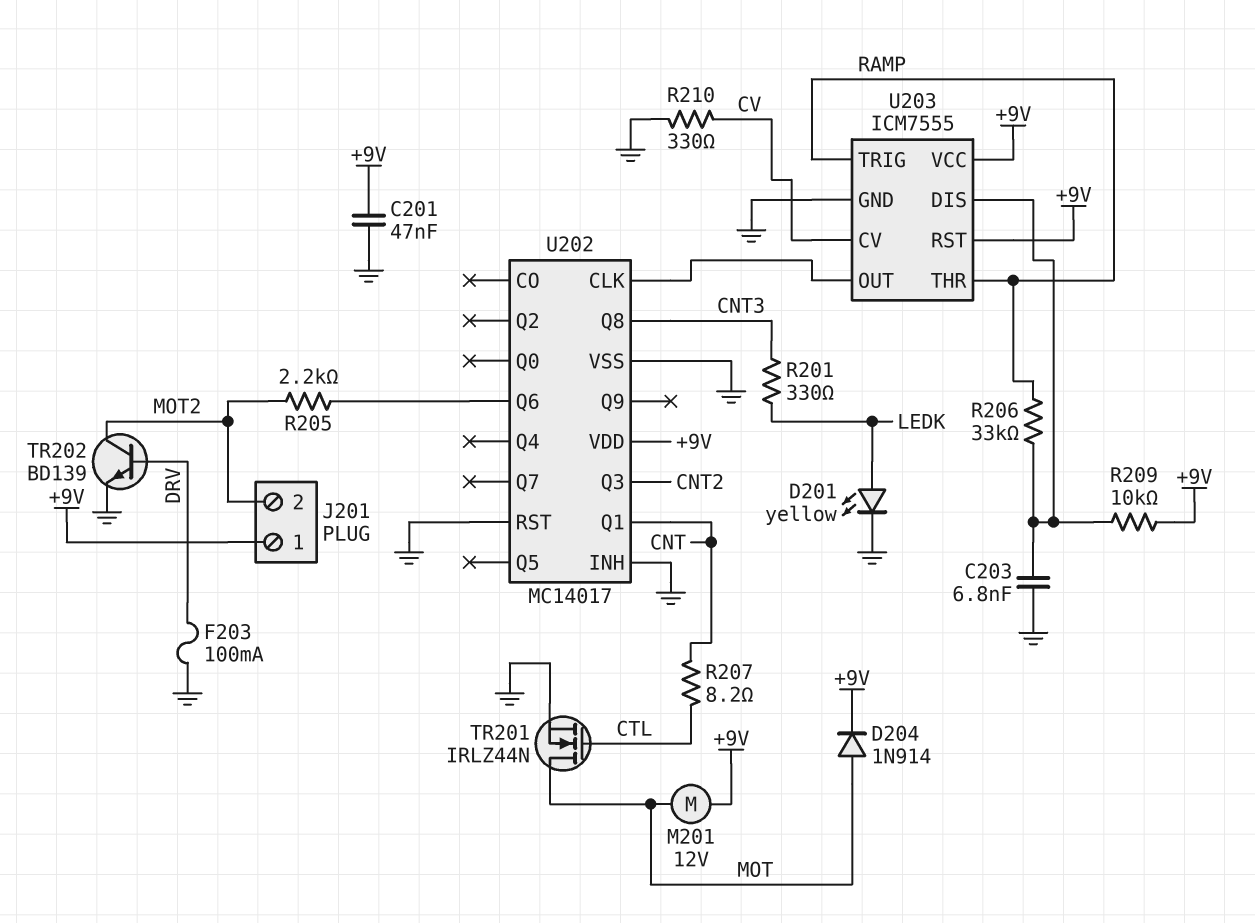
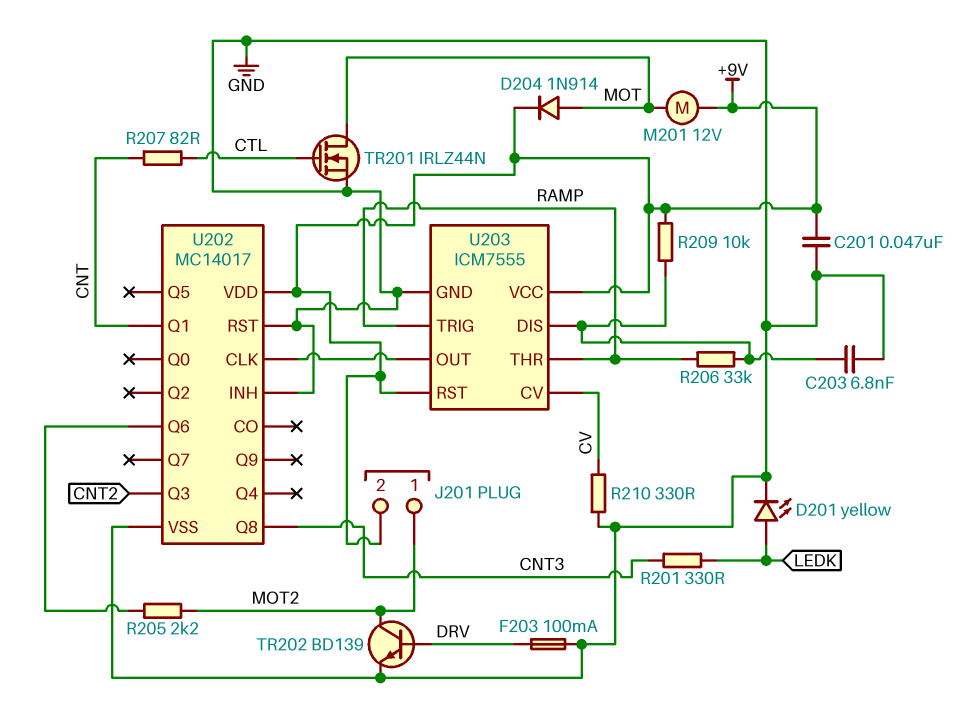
J201 pin 1: +9V -> MOT2
J201 pin 2: MOT2 -> +9V
R207: 8.2 (CNT, CTL) -> 82 (CNT, CTL)

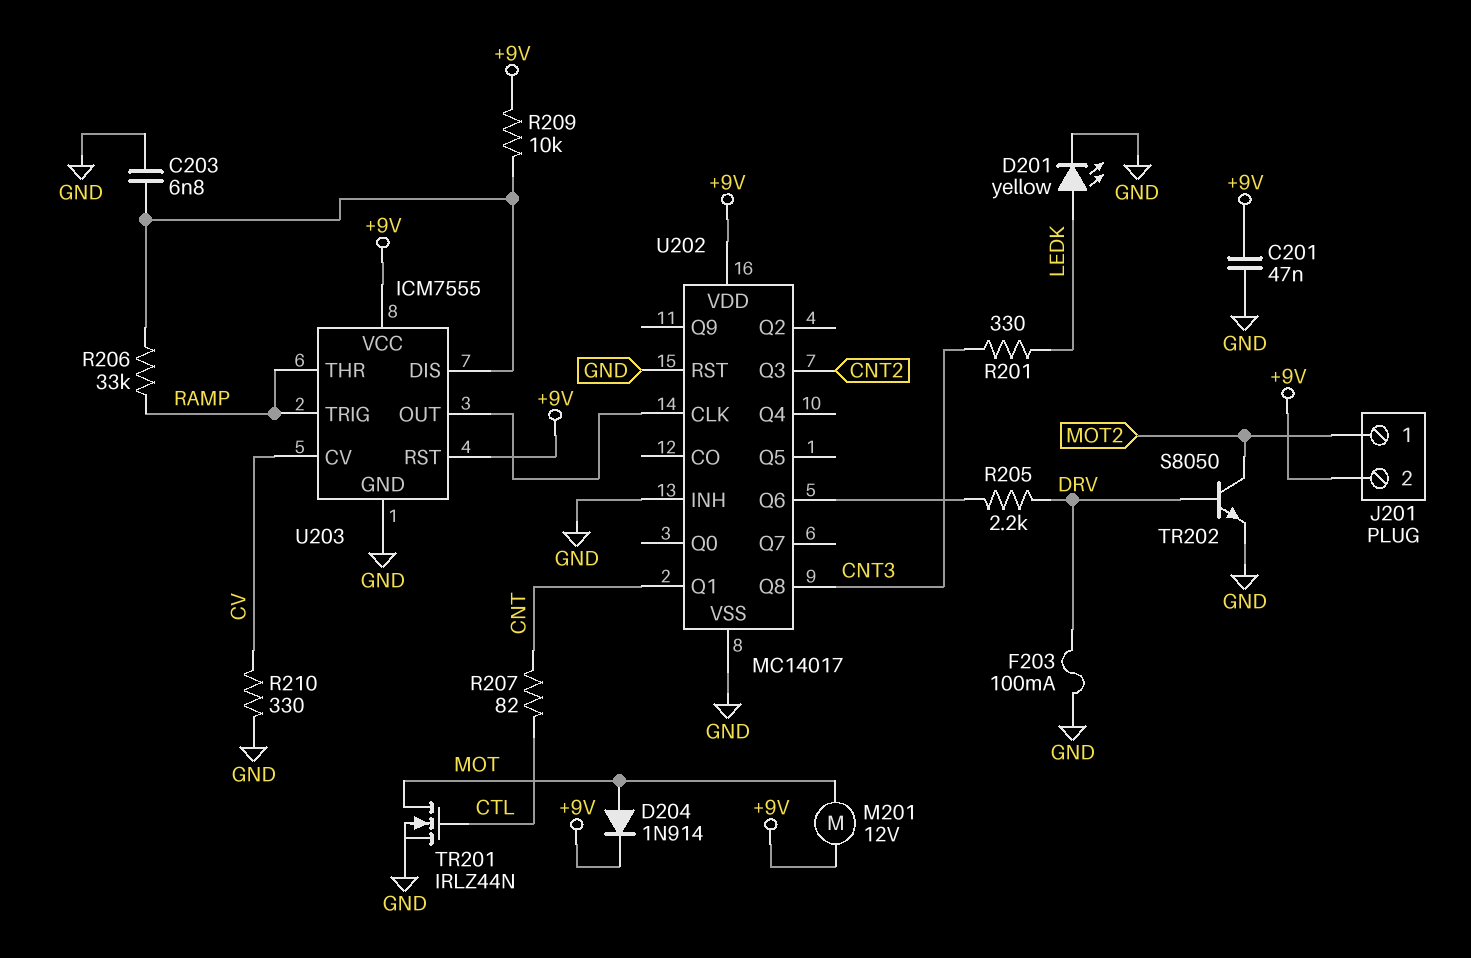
R205: 2.2k (MOT2, U202/Q6) -> 2.2k (DRV, U202/Q6)
TR202: NPN BD139 (B DRV, C MOT2, E GND) -> NPN S8050 (B DRV, C MOT2, E GND)

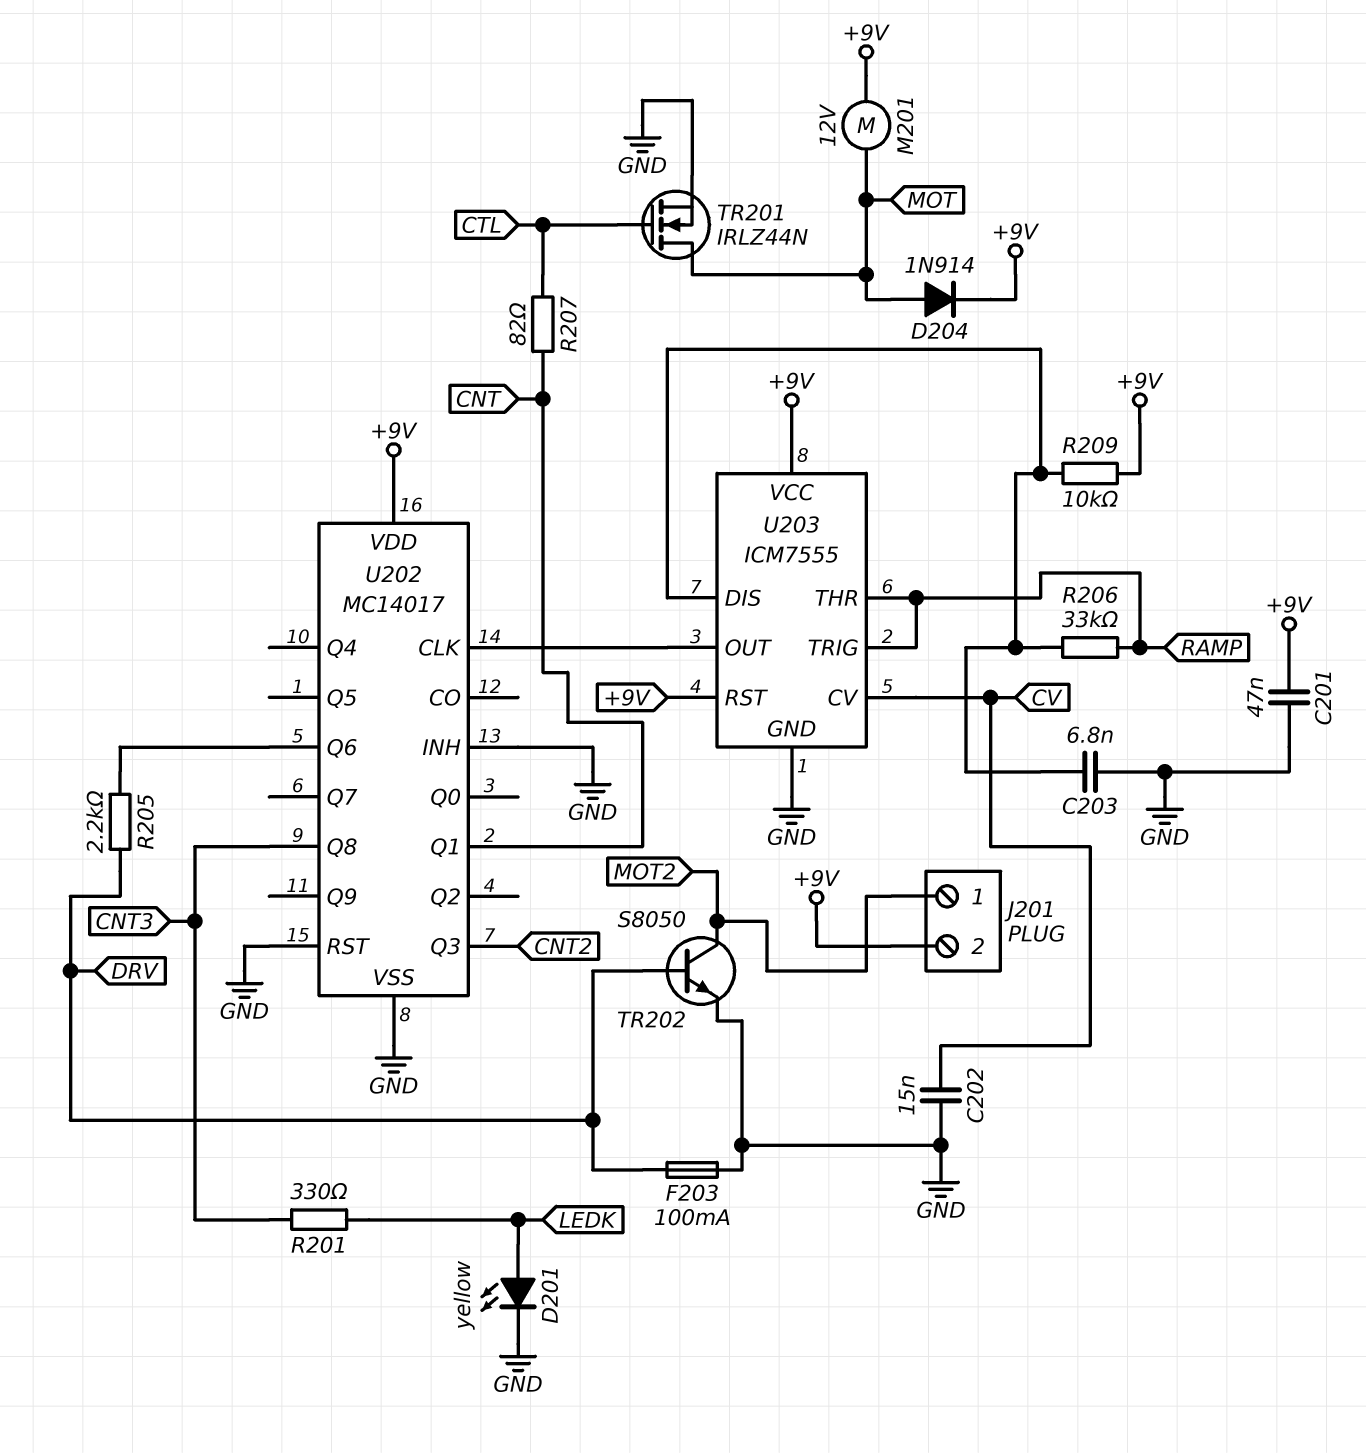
C202: none -> 15nF (CV, GND)
R210: 330 (CV, GND) -> none

